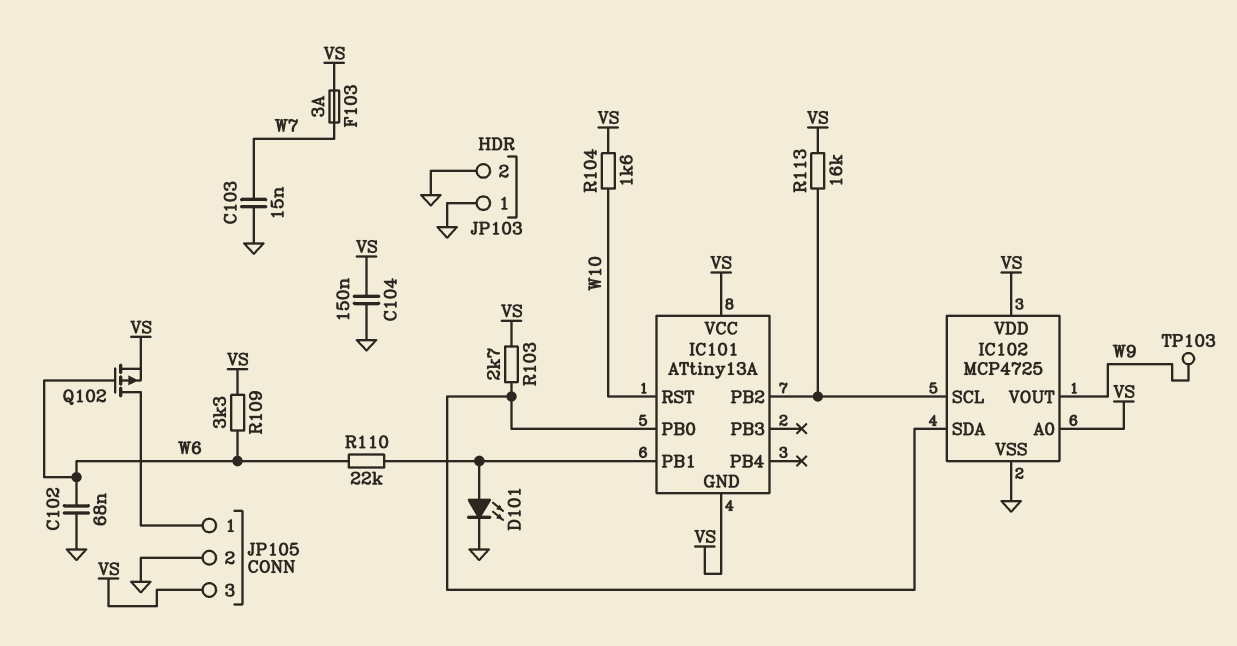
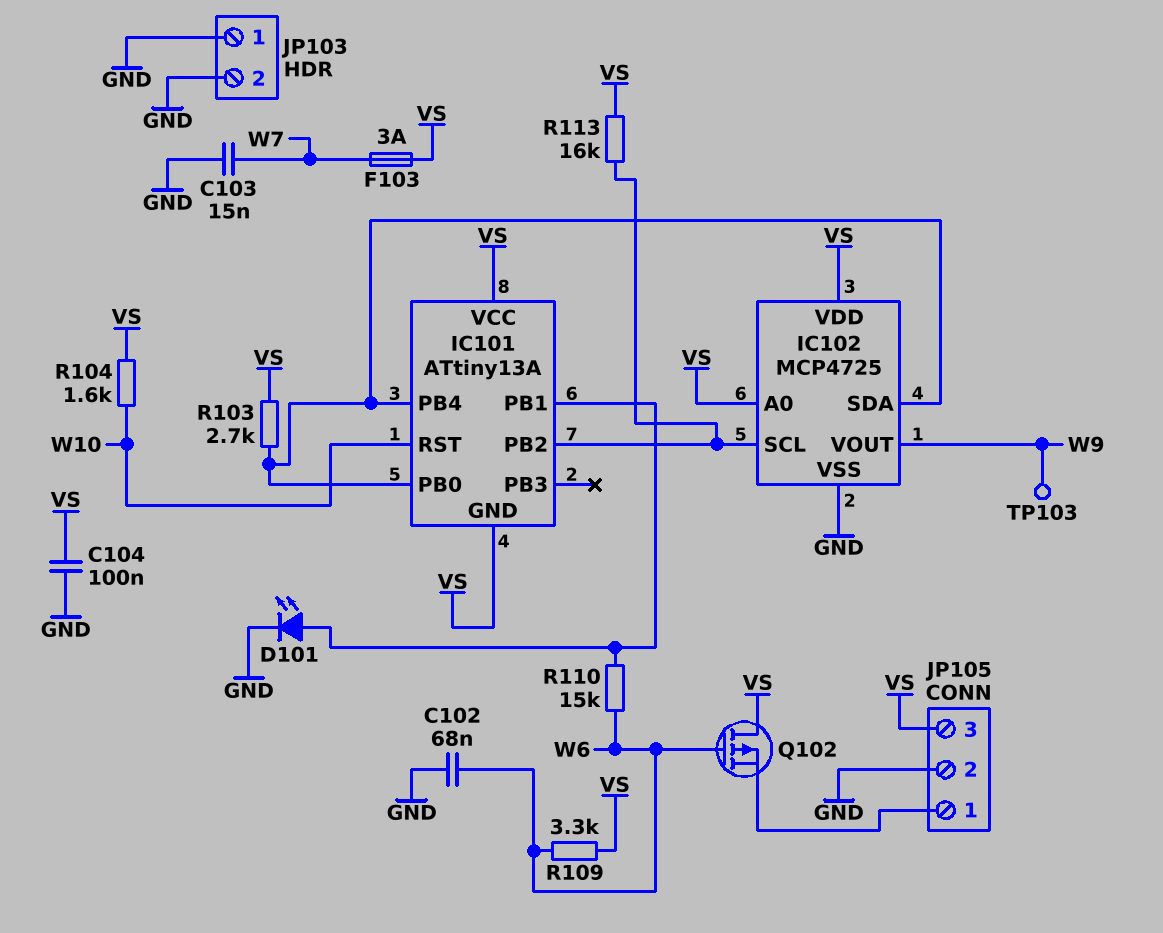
C104: 150nF (GND, VS) -> 100nF (GND, VS)
IC101 pin PB4: none -> IC101/PB0
Q102: PMOS (G W6, D JP105/1, S VS) -> PMOS (G W6, D VS, S JP105/1)
R110: 22k (IC101/PB1, W6) -> 15k (IC101/PB1, W6)

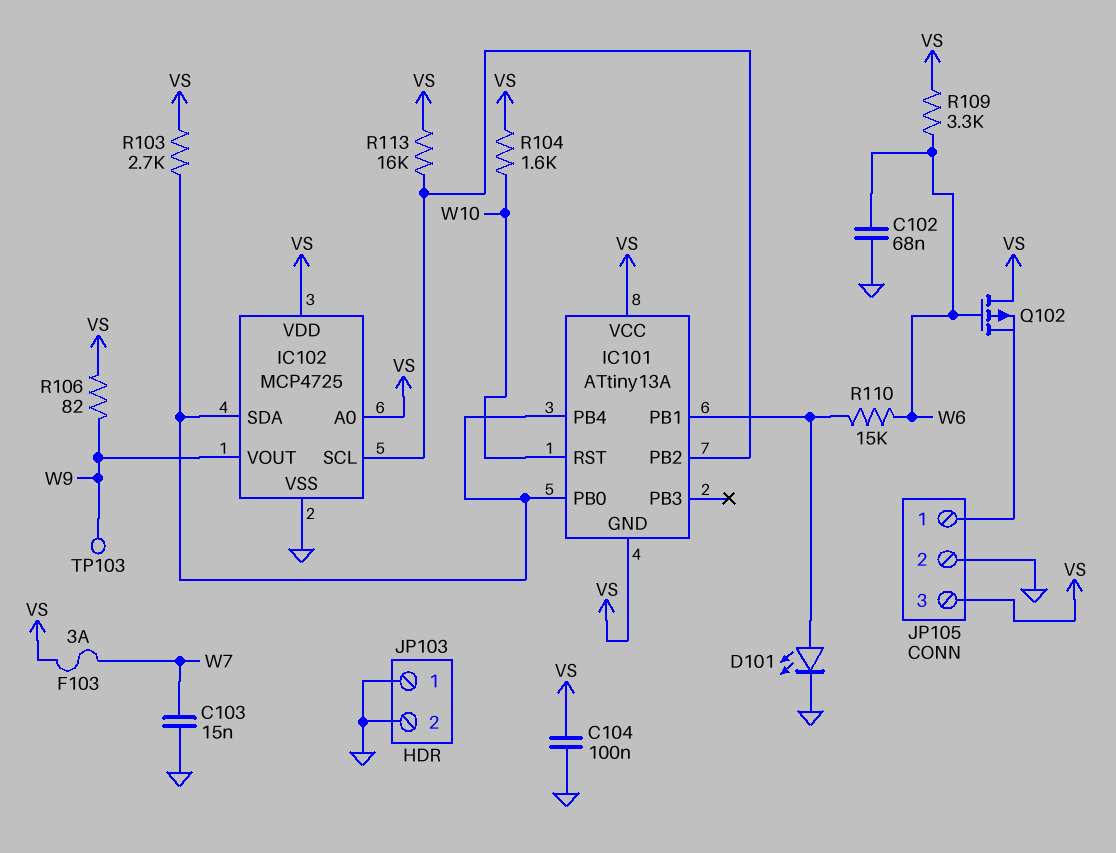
R106: none -> 82 (VS, W9)

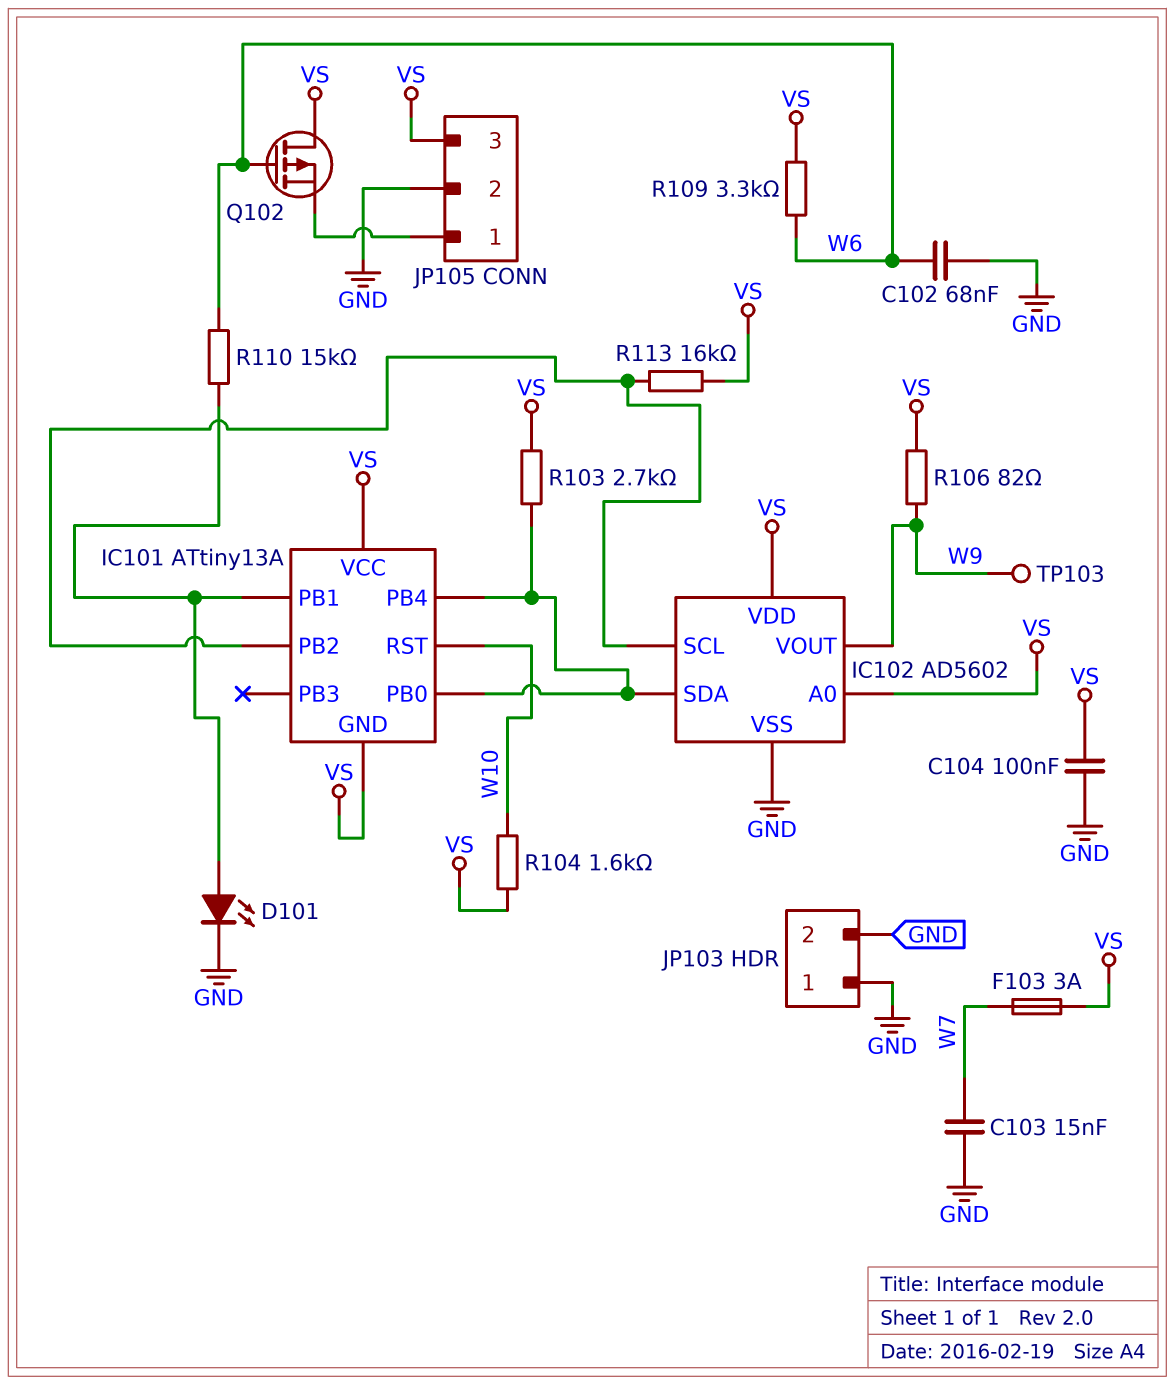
IC102: MCP4725 -> AD5602

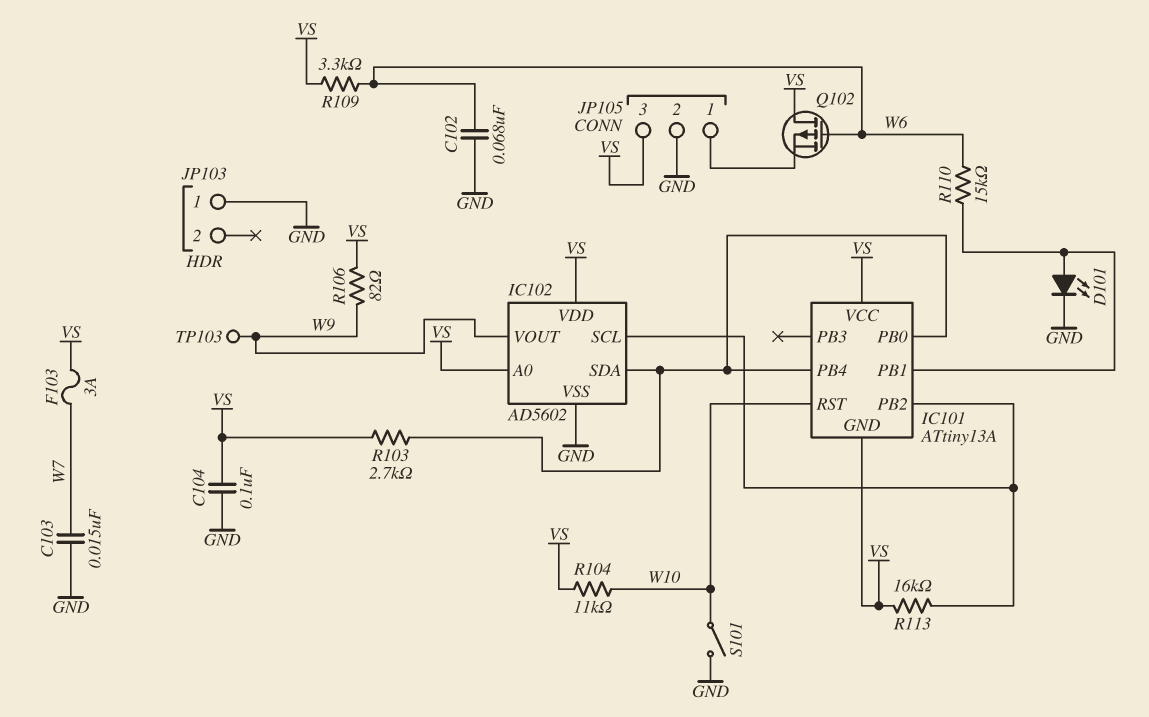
JP103 pin 2: GND -> none
R104: 1.6k (VS, W10) -> 11k (VS, W10)
S101: none -> switch (GND, W10)

